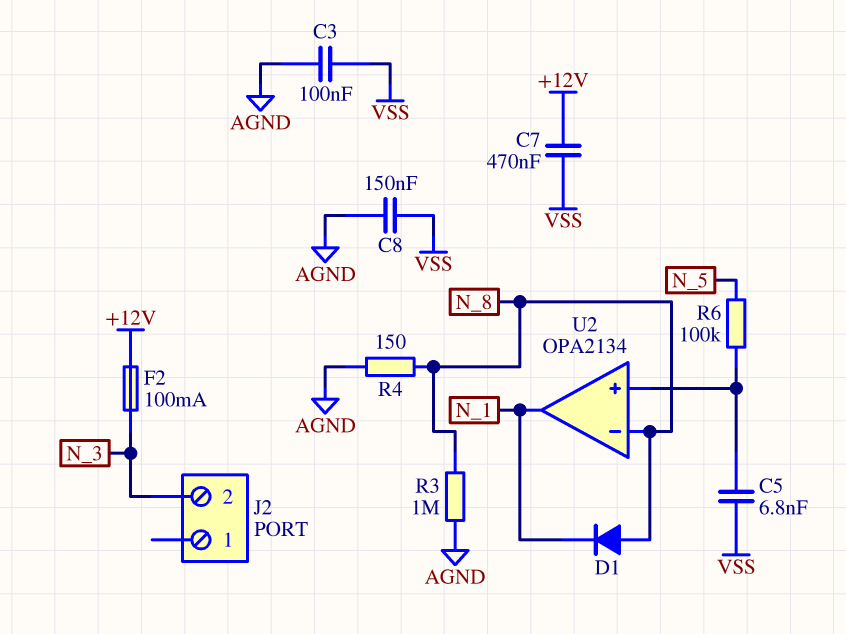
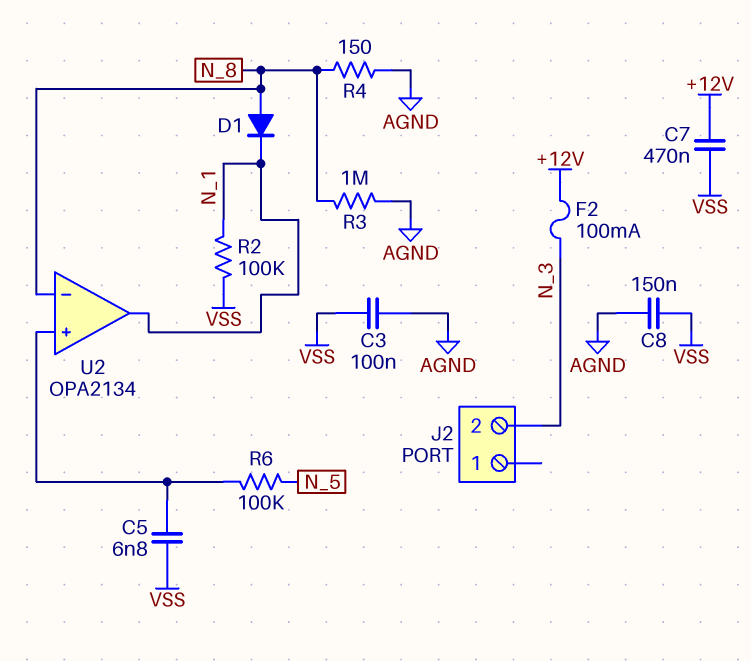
R2: none -> 100k (N_1, VSS)

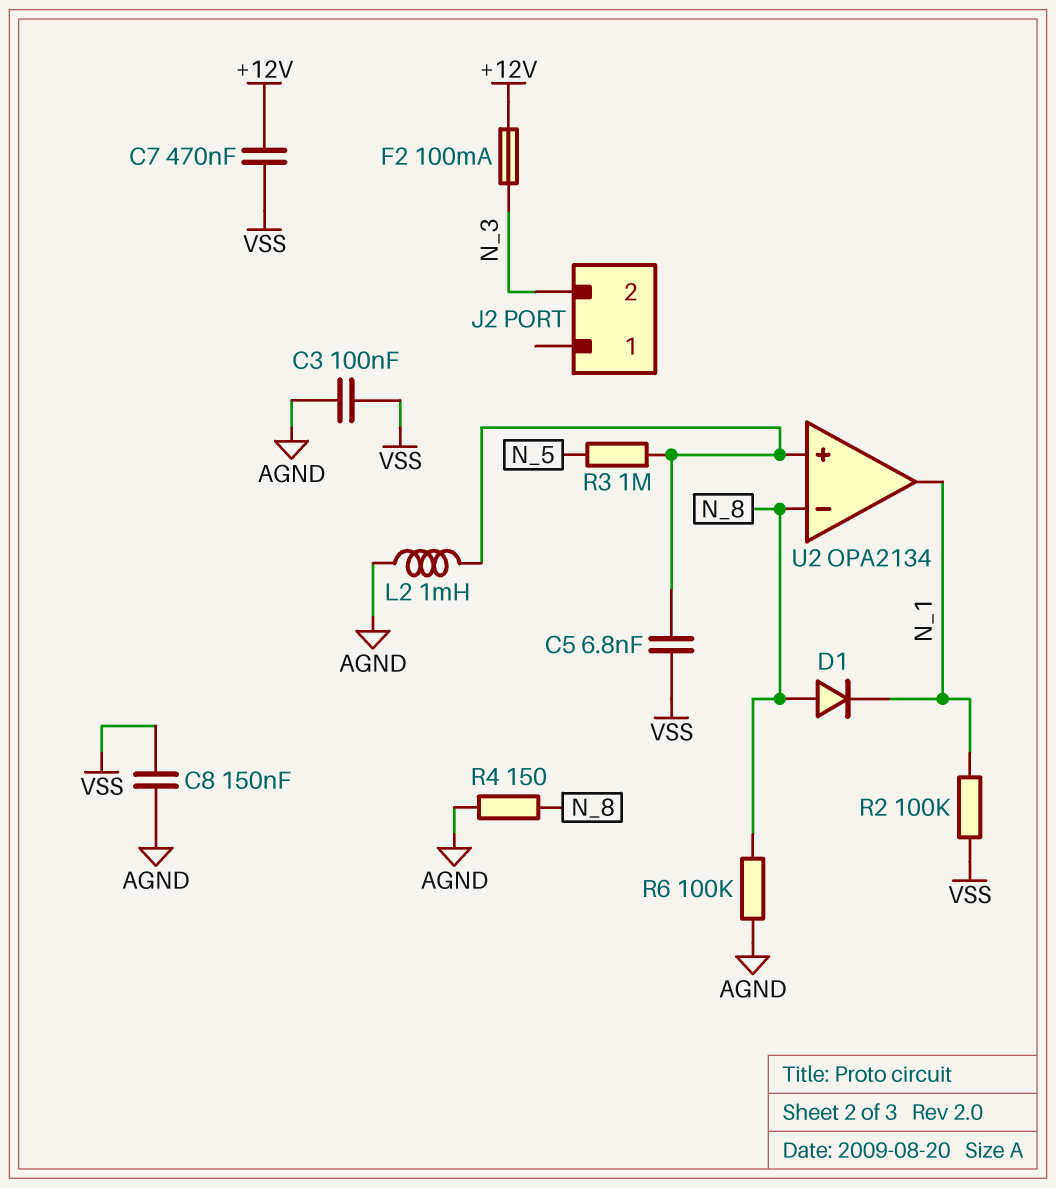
L2: none -> 1mH (AGND, U2/in+)
R3: 1M (AGND, N_8) -> 1M (N_5, U2/in+)
R6: 100k (N_5, U2/in+) -> 100k (AGND, N_8)

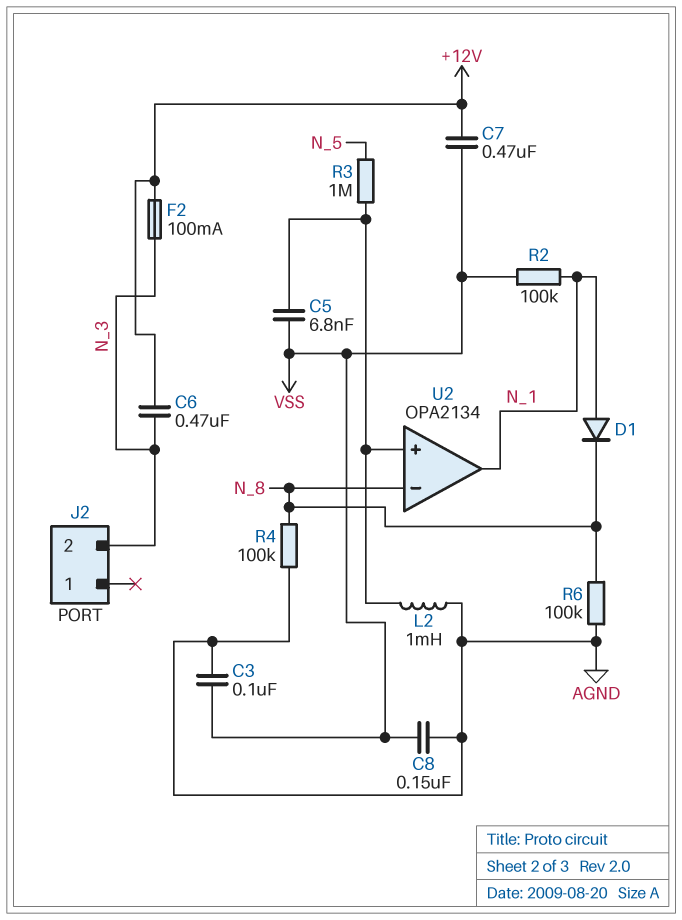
C6: none -> 470nF (+12V, N_3)
D1: diode (A N_8, K N_1) -> diode (A N_1, K N_8)
R4: 150 (AGND, N_8) -> 100k (AGND, N_8)

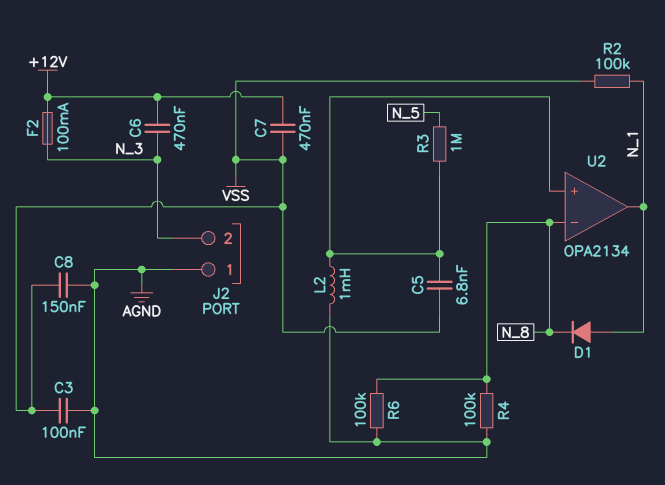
J2 pin 1: none -> AGND

